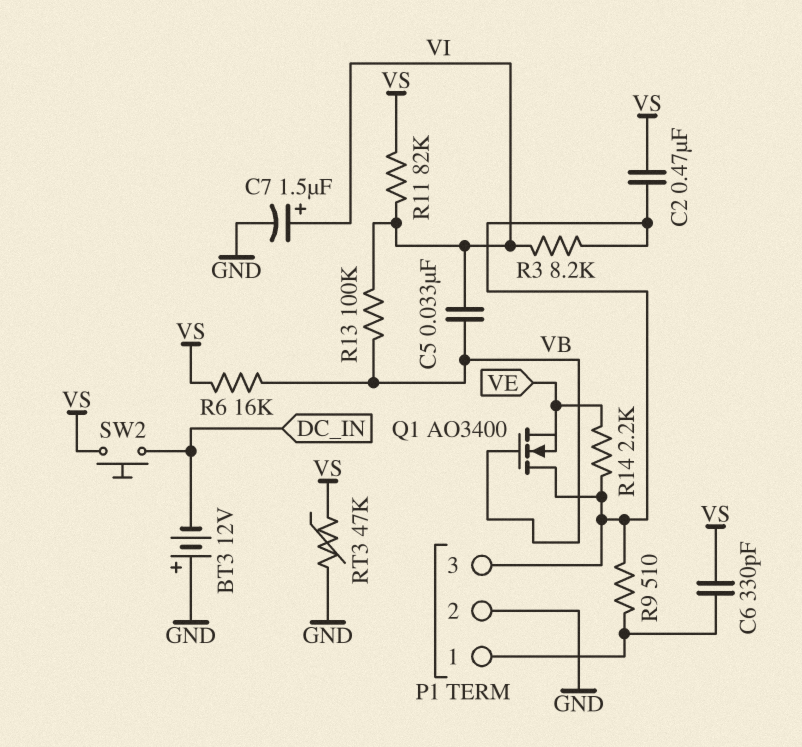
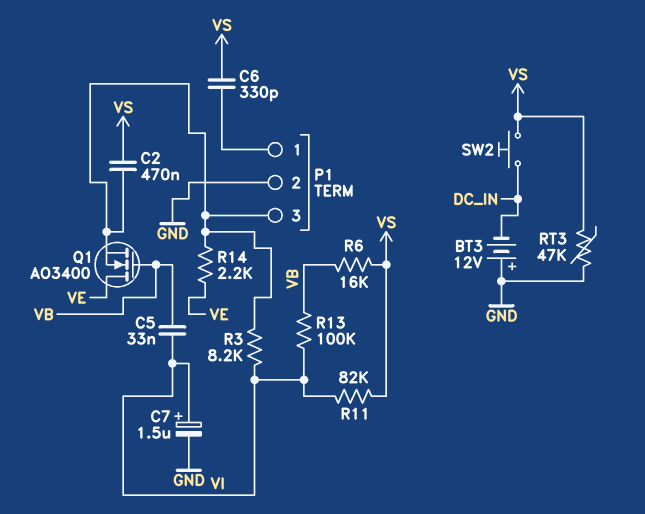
Q1: NMOS AO3400 (G VB, D P1/3, S VE) -> NMOS AO3400 (G VB, D VE, S P1/3)
R9: 510 (P1/1, P1/3) -> none

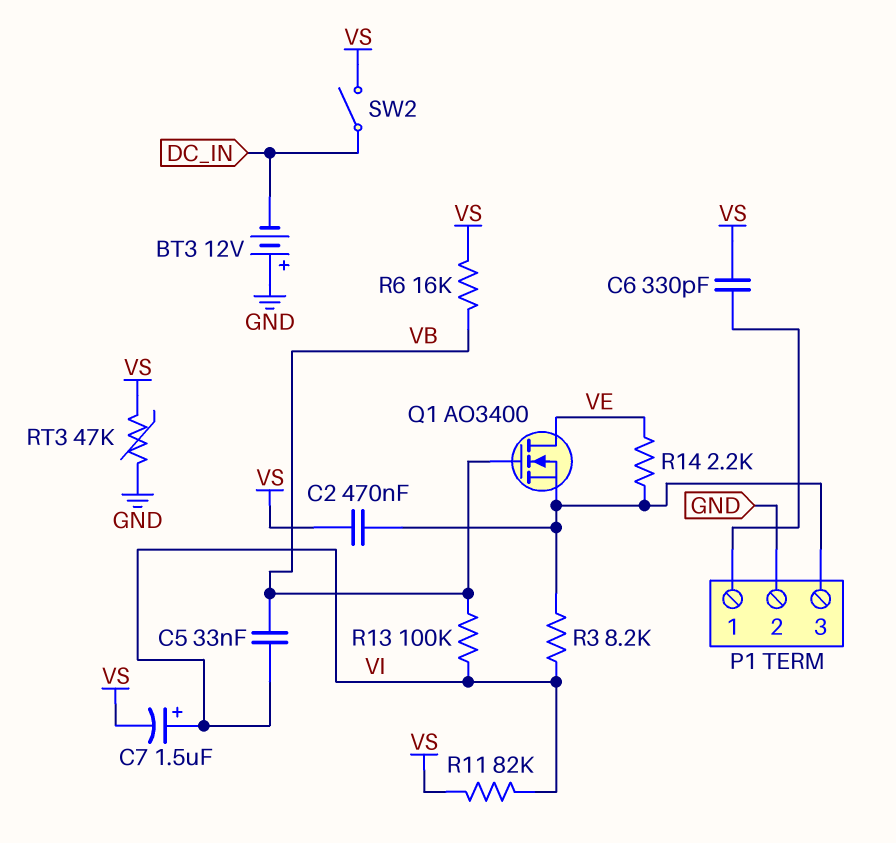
C7: 1.5uF (plus VI, minus GND) -> 1.5uF (plus VI, minus VS)
SW2: button (DC_IN, VS) -> switch (DC_IN, VS)

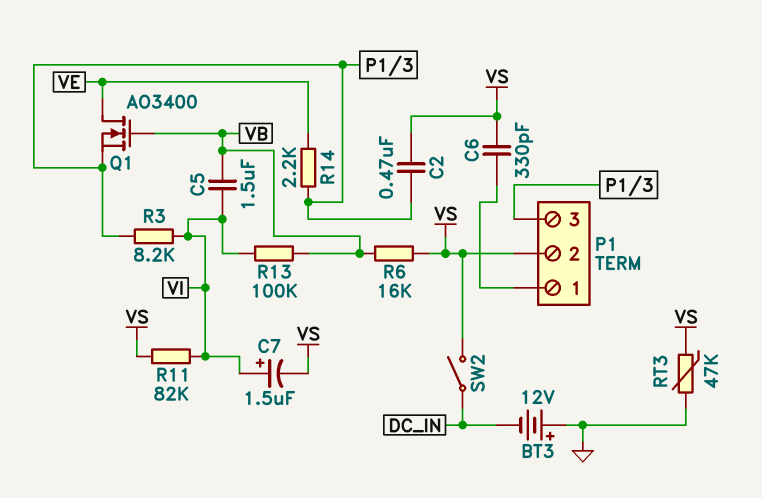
C5: 33nF (VB, VI) -> 1.5uF (VB, VI)
P1 pin 2: GND -> VS

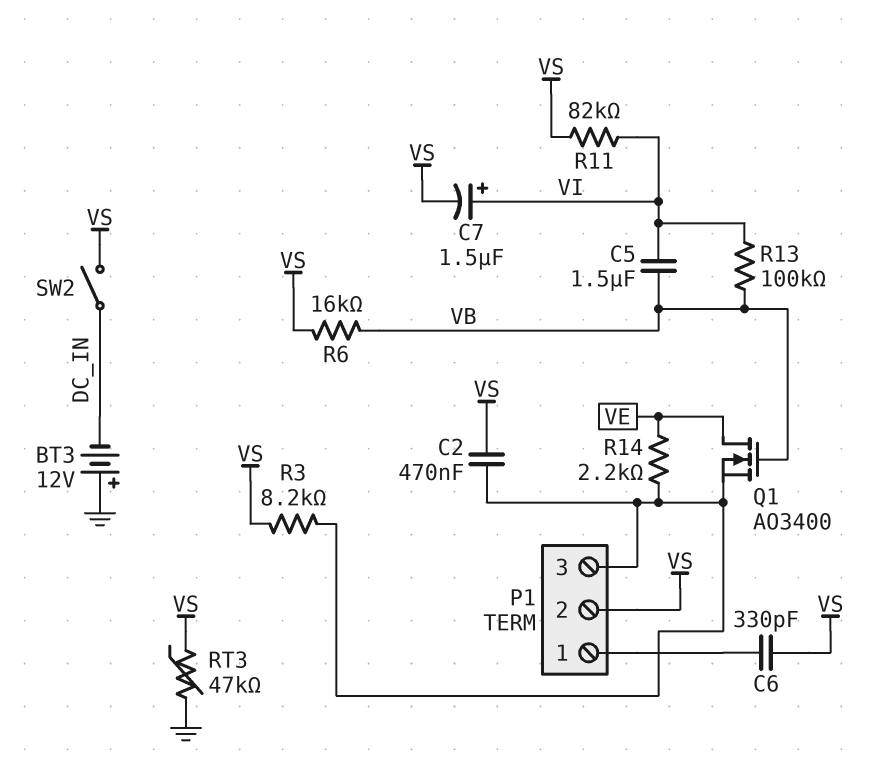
R3: 8.2k (P1/3, VI) -> 8.2k (P1/3, VS)

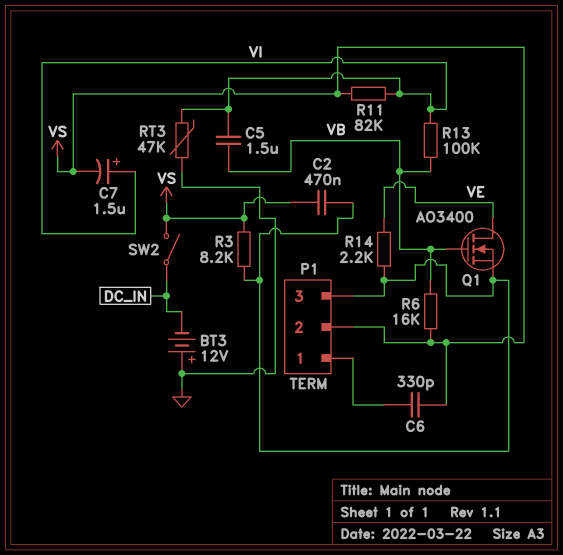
RT3: 47k (GND, VS) -> 47k (GND, VI)

